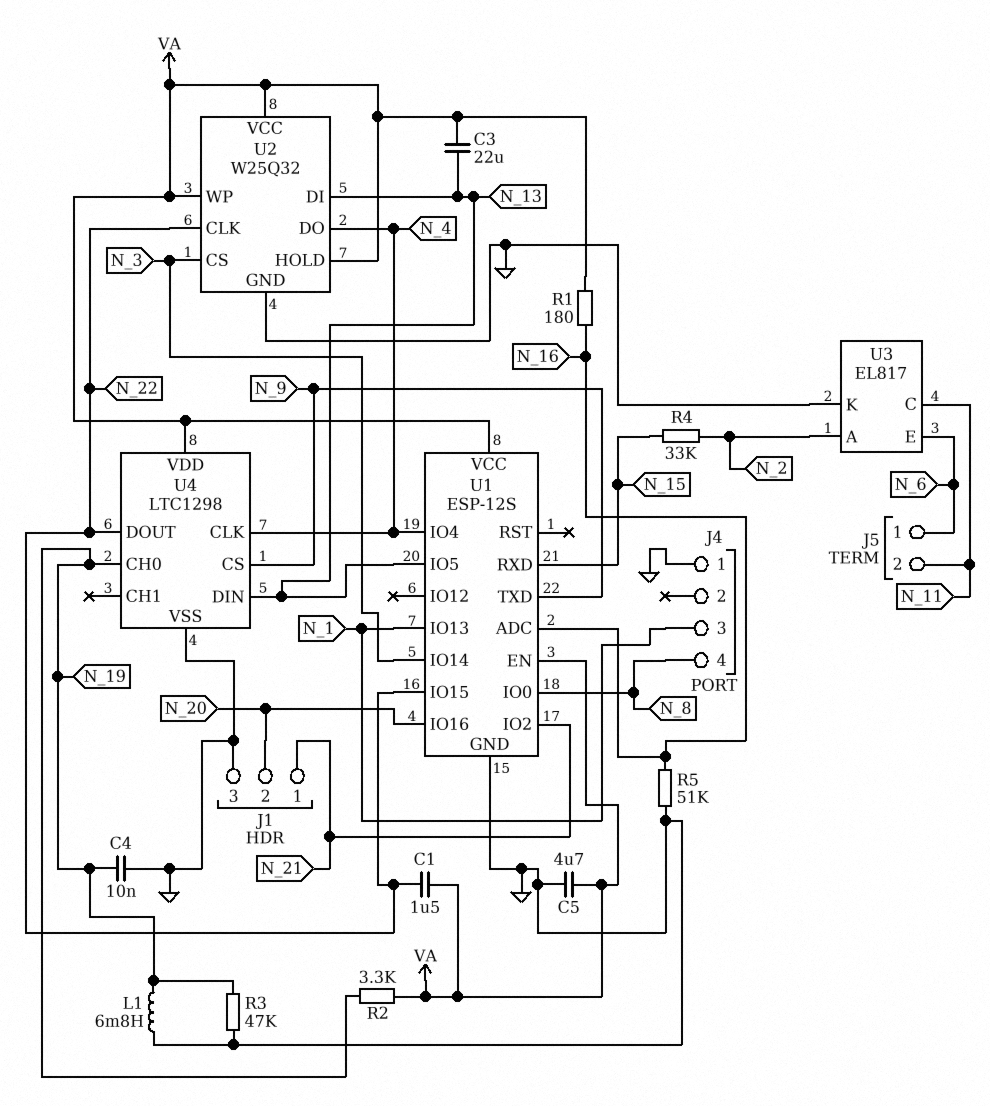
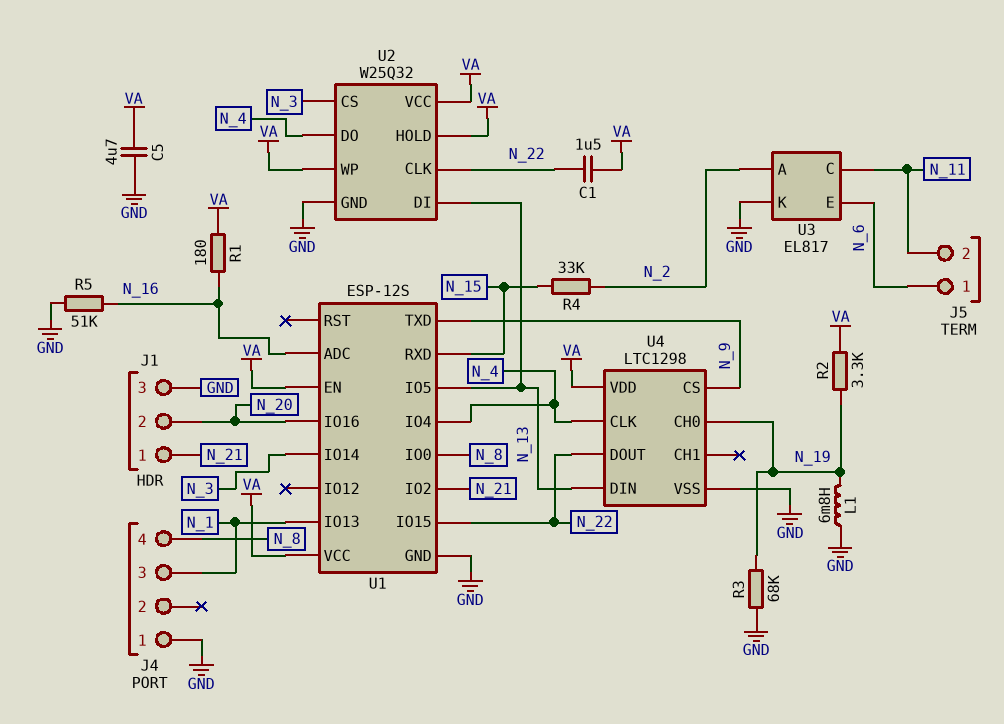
C3: 22uF (N_13, VA) -> none
C4: 10nF (GND, N_19) -> none
R3: 47k (GND, N_19) -> 68k (GND, N_19)

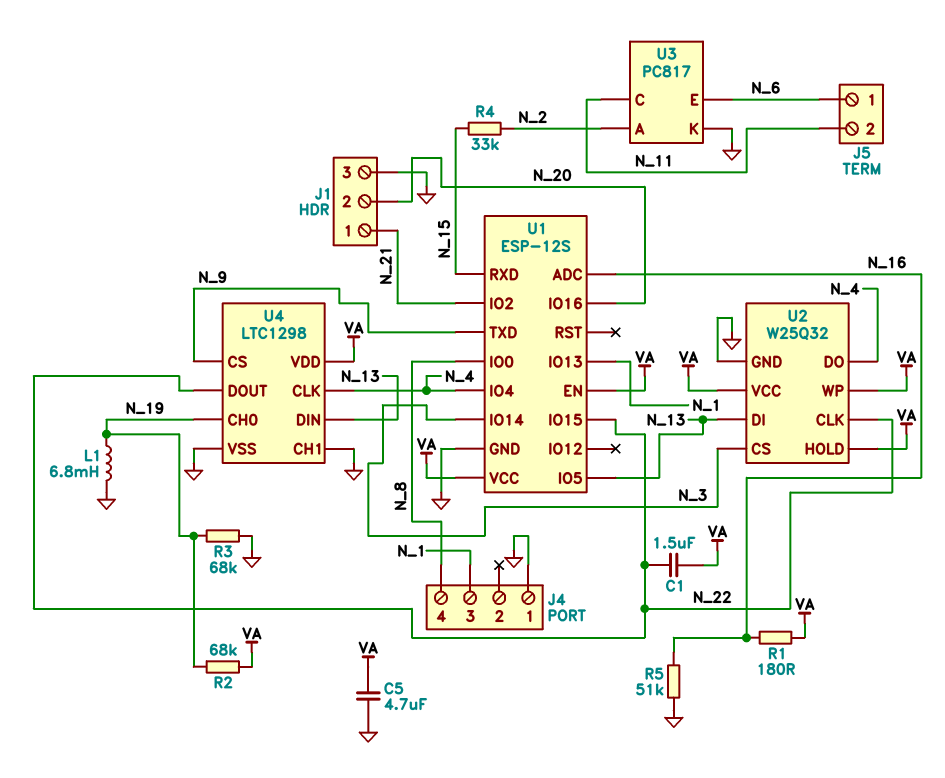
R2: 3.3k (N_19, VA) -> 68k (N_19, VA)
U3: EL817 -> PC817
U4 pin CH1: none -> GND

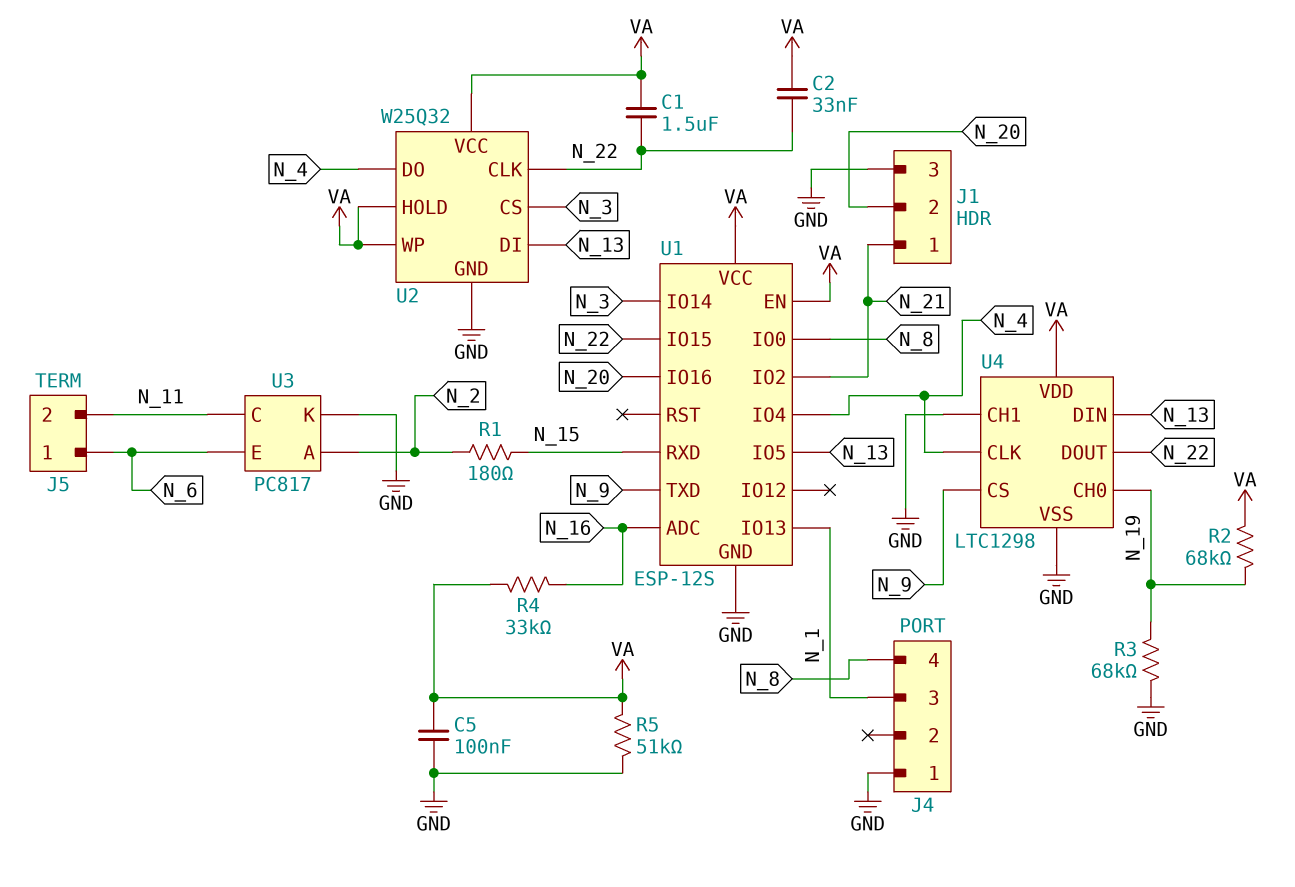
C2: none -> 33nF (N_22, VA)
C5: 4.7uF (GND, VA) -> 100nF (GND, VA)
L1: 6.8mH (GND, N_19) -> none
R1: 180 (N_16, VA) -> 180 (N_2, N_15)
R4: 33k (N_2, N_15) -> 33k (N_16, VA)
R5: 51k (GND, N_16) -> 51k (GND, VA)

